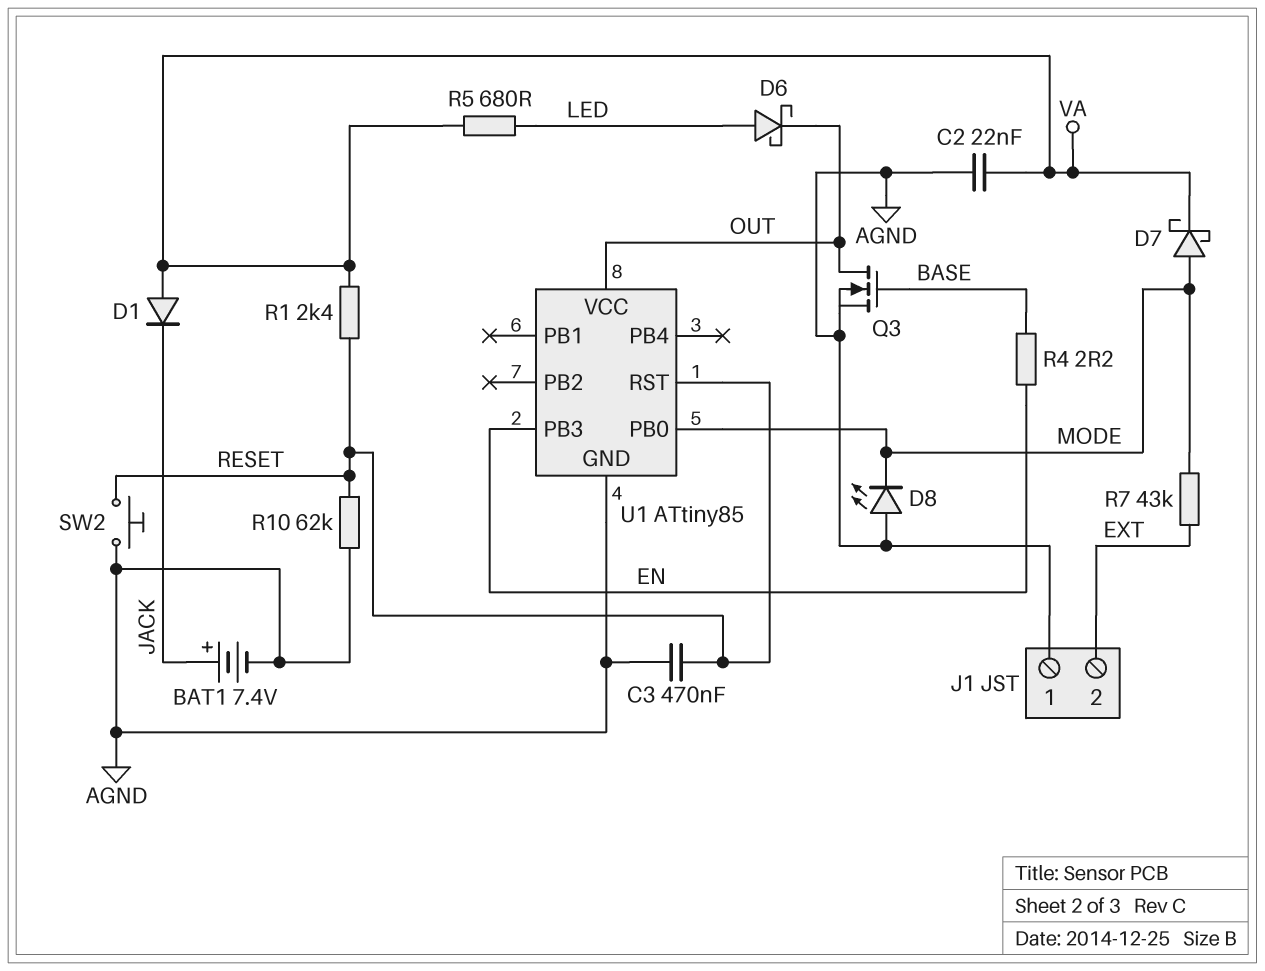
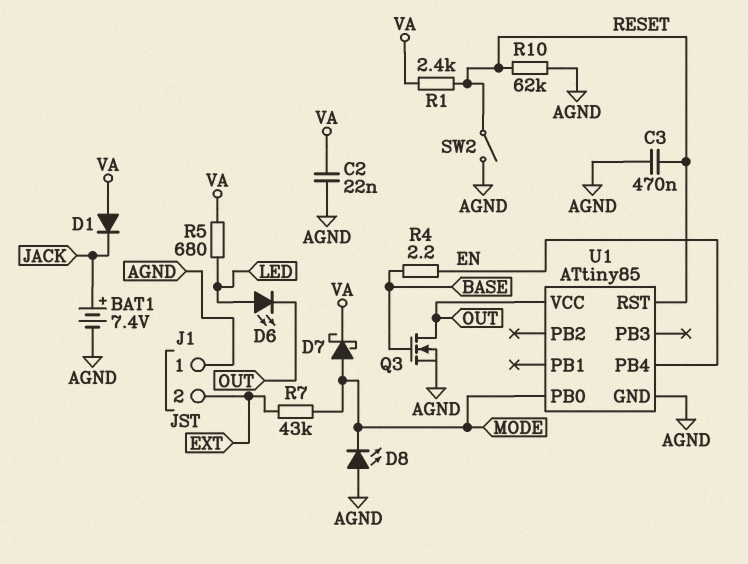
D6: schottky (A LED, K OUT) -> LED (A LED, K OUT)
SW2: button (AGND, RESET) -> switch (AGND, RESET)
U1 pin PB3: EN -> none
U1 pin PB4: none -> EN

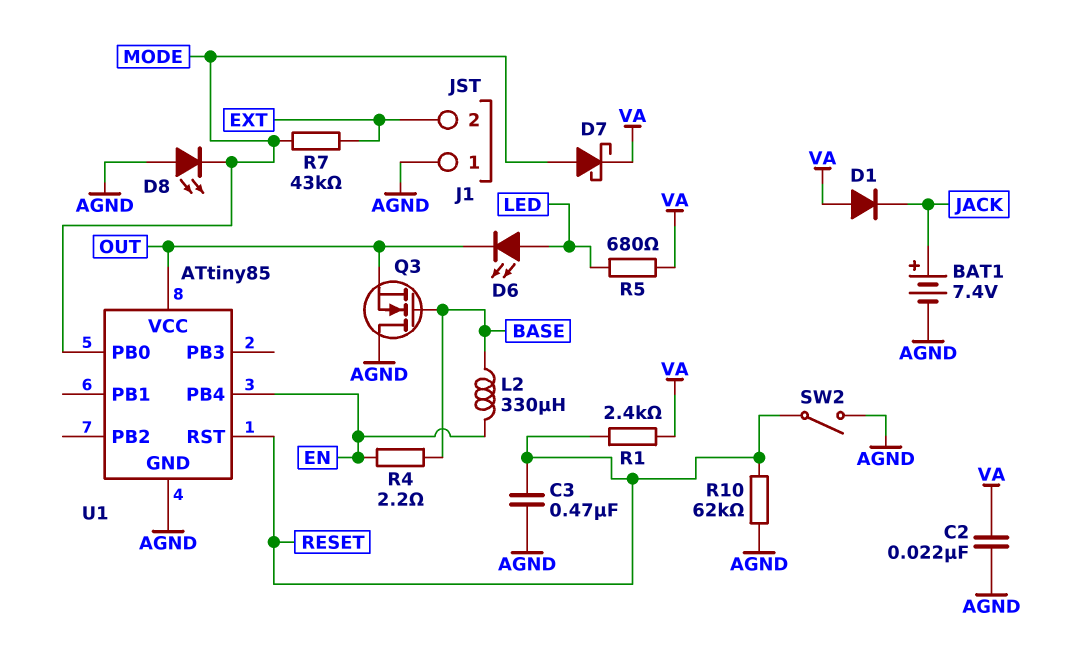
L2: none -> 330uH (BASE, EN)
Q3: NMOS (G BASE, D OUT, S AGND) -> NMOS (G BASE, D AGND, S OUT)

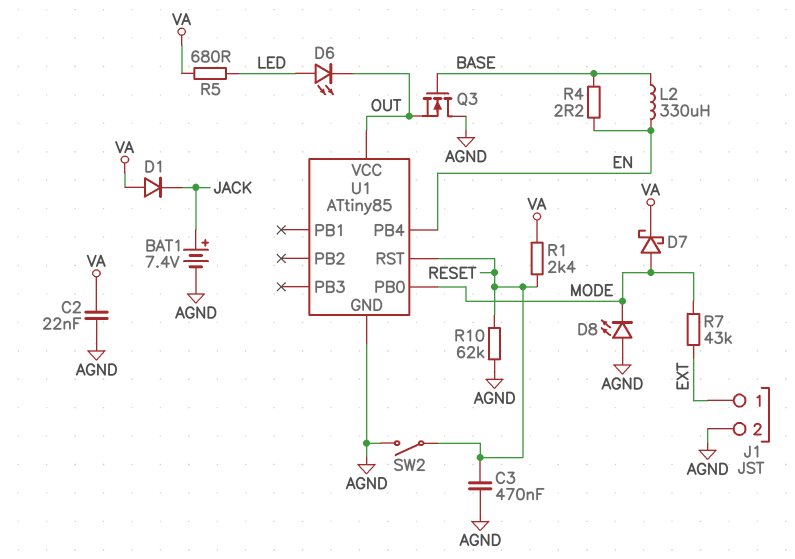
J1 pin 1: AGND -> EXT
J1 pin 2: EXT -> AGND

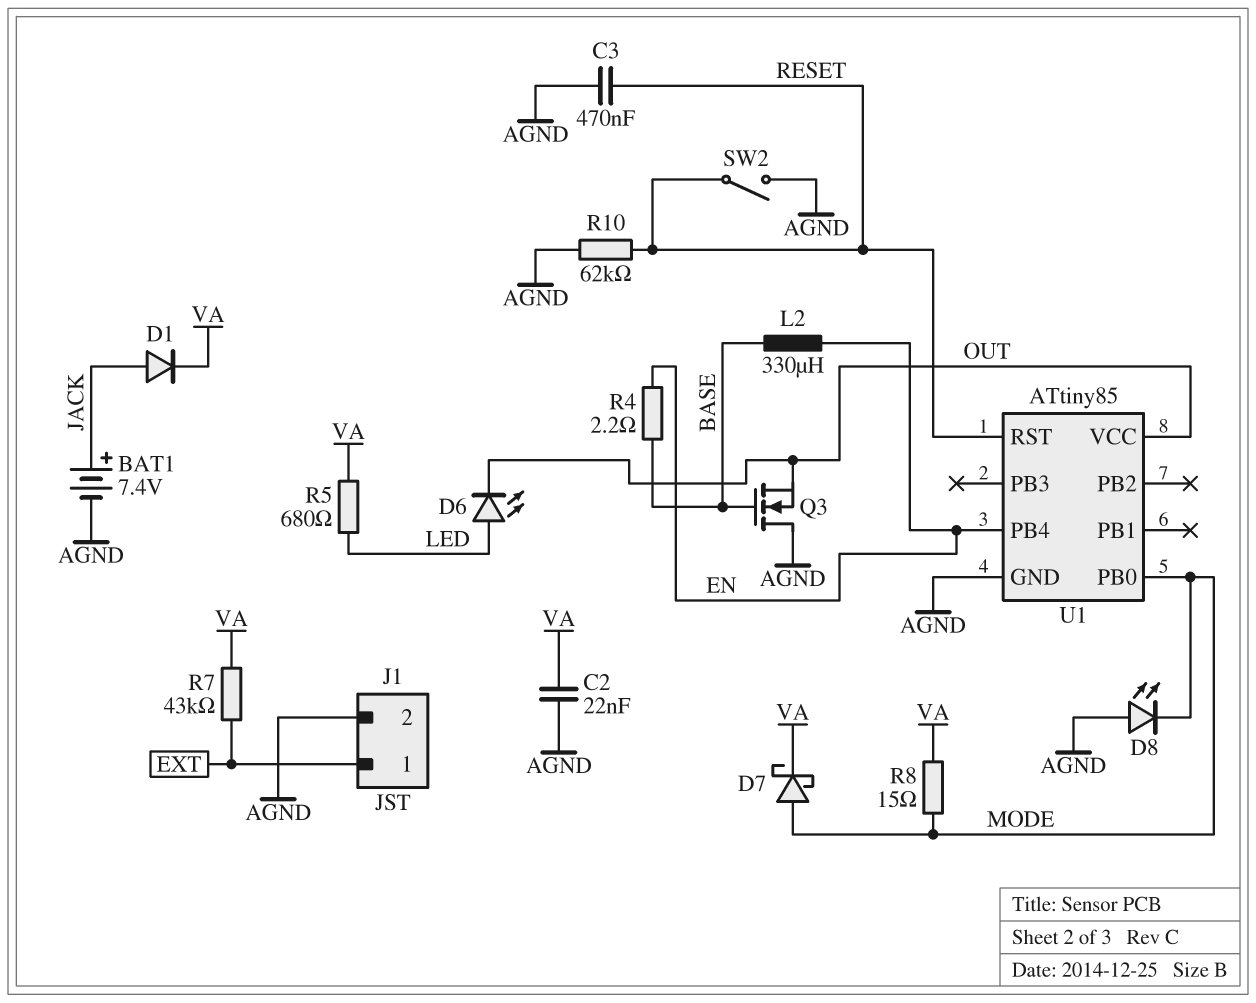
D1: diode (A VA, K JACK) -> diode (A JACK, K VA)
R1: 2.4k (RESET, VA) -> none
R7: 43k (EXT, MODE) -> 43k (EXT, VA)
R8: none -> 15 (MODE, VA)

